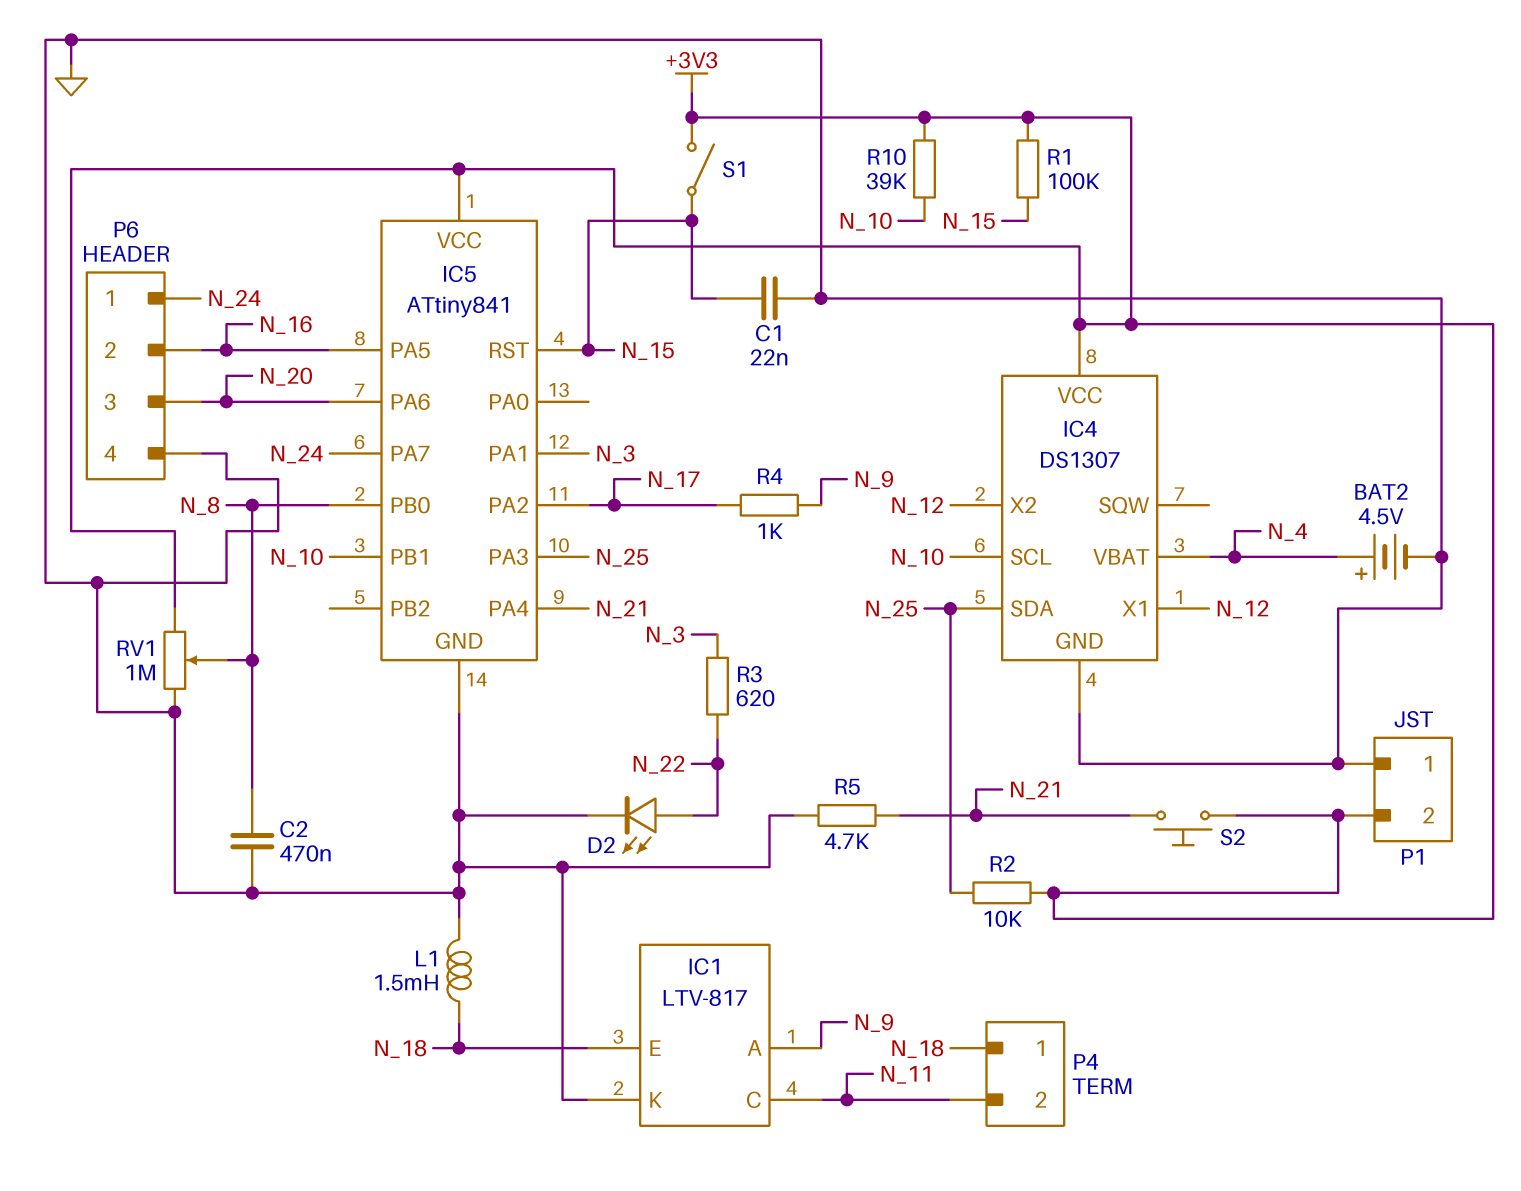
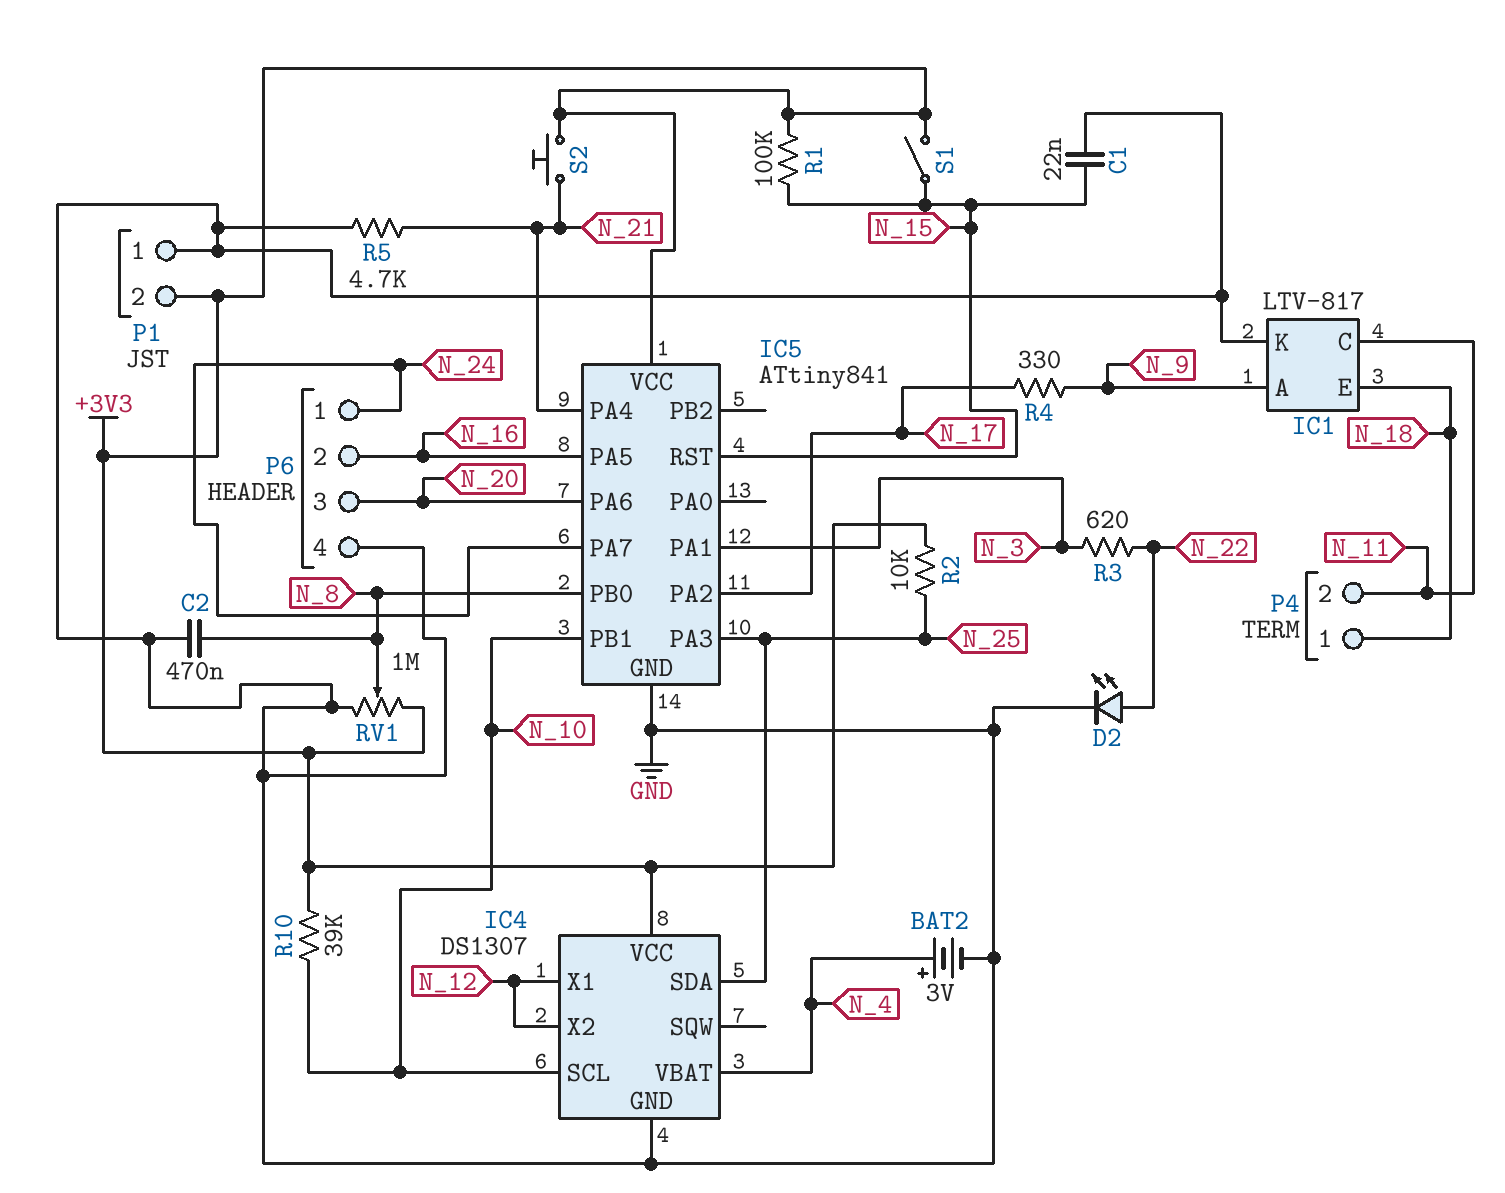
BAT2: 4.5V (plus N_4, minus GND) -> 3V (plus N_4, minus GND)
L1: 1.5mH (GND, N_18) -> none
R4: 1k (N_9, N_17) -> 330 (N_9, N_17)

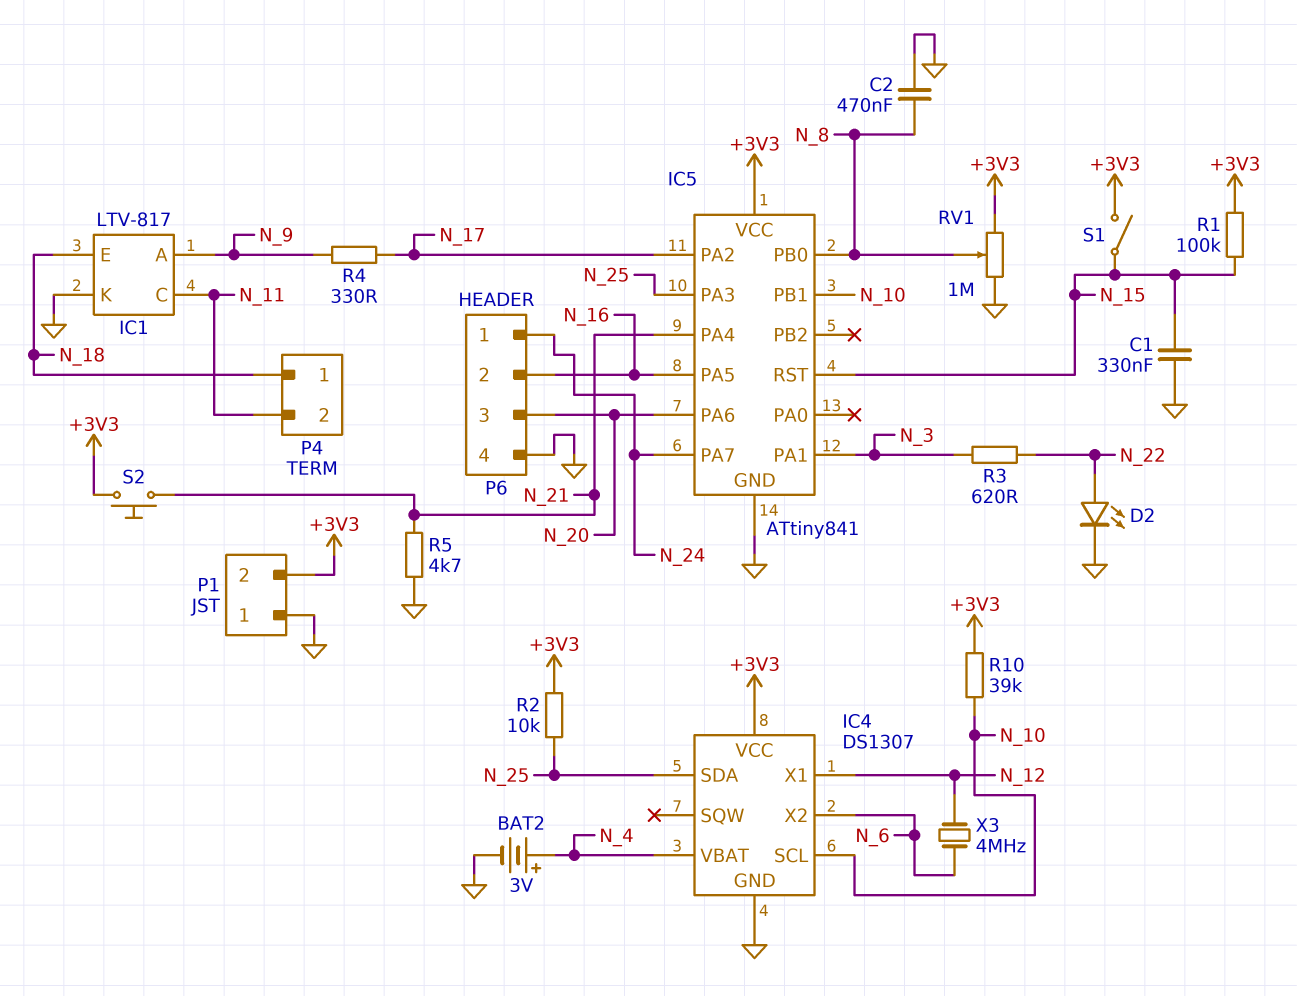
C1: 22nF (GND, N_15) -> 330nF (GND, N_15)
IC4 pin X2: N_12 -> N_6
X3: none -> 4MHz (N_6, N_12)

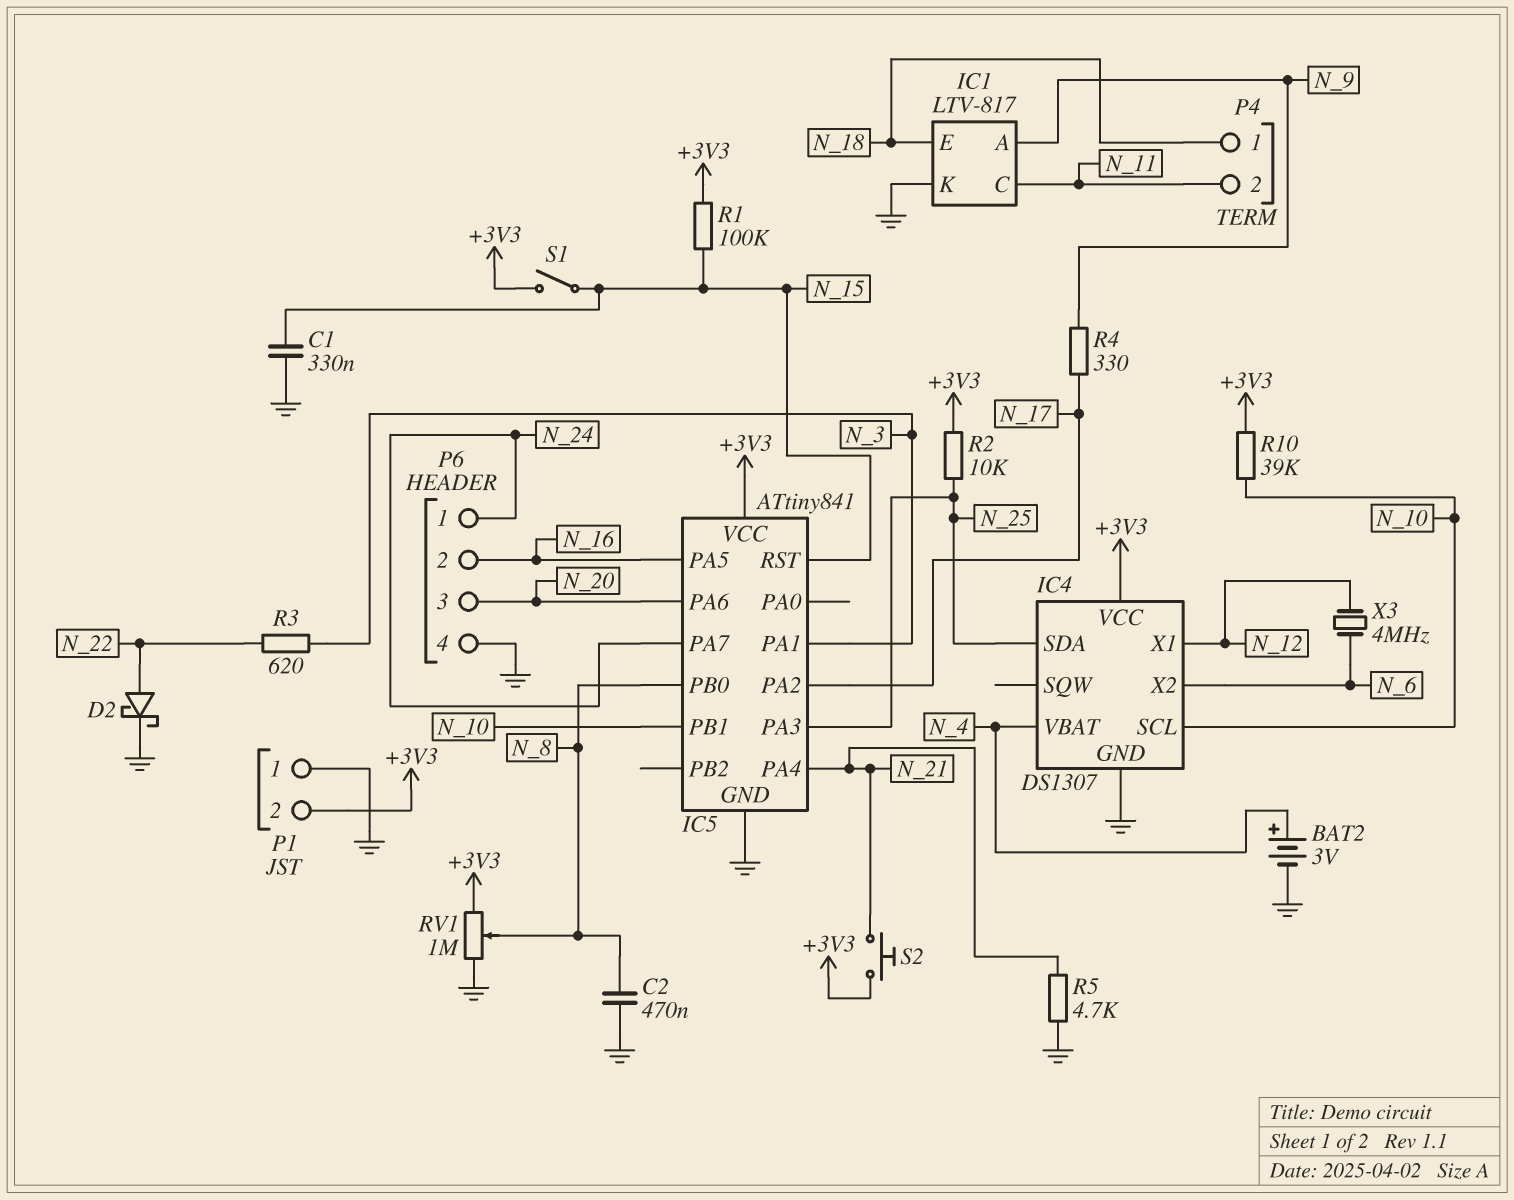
D2: LED (A N_22, K GND) -> schottky (A N_22, K GND)

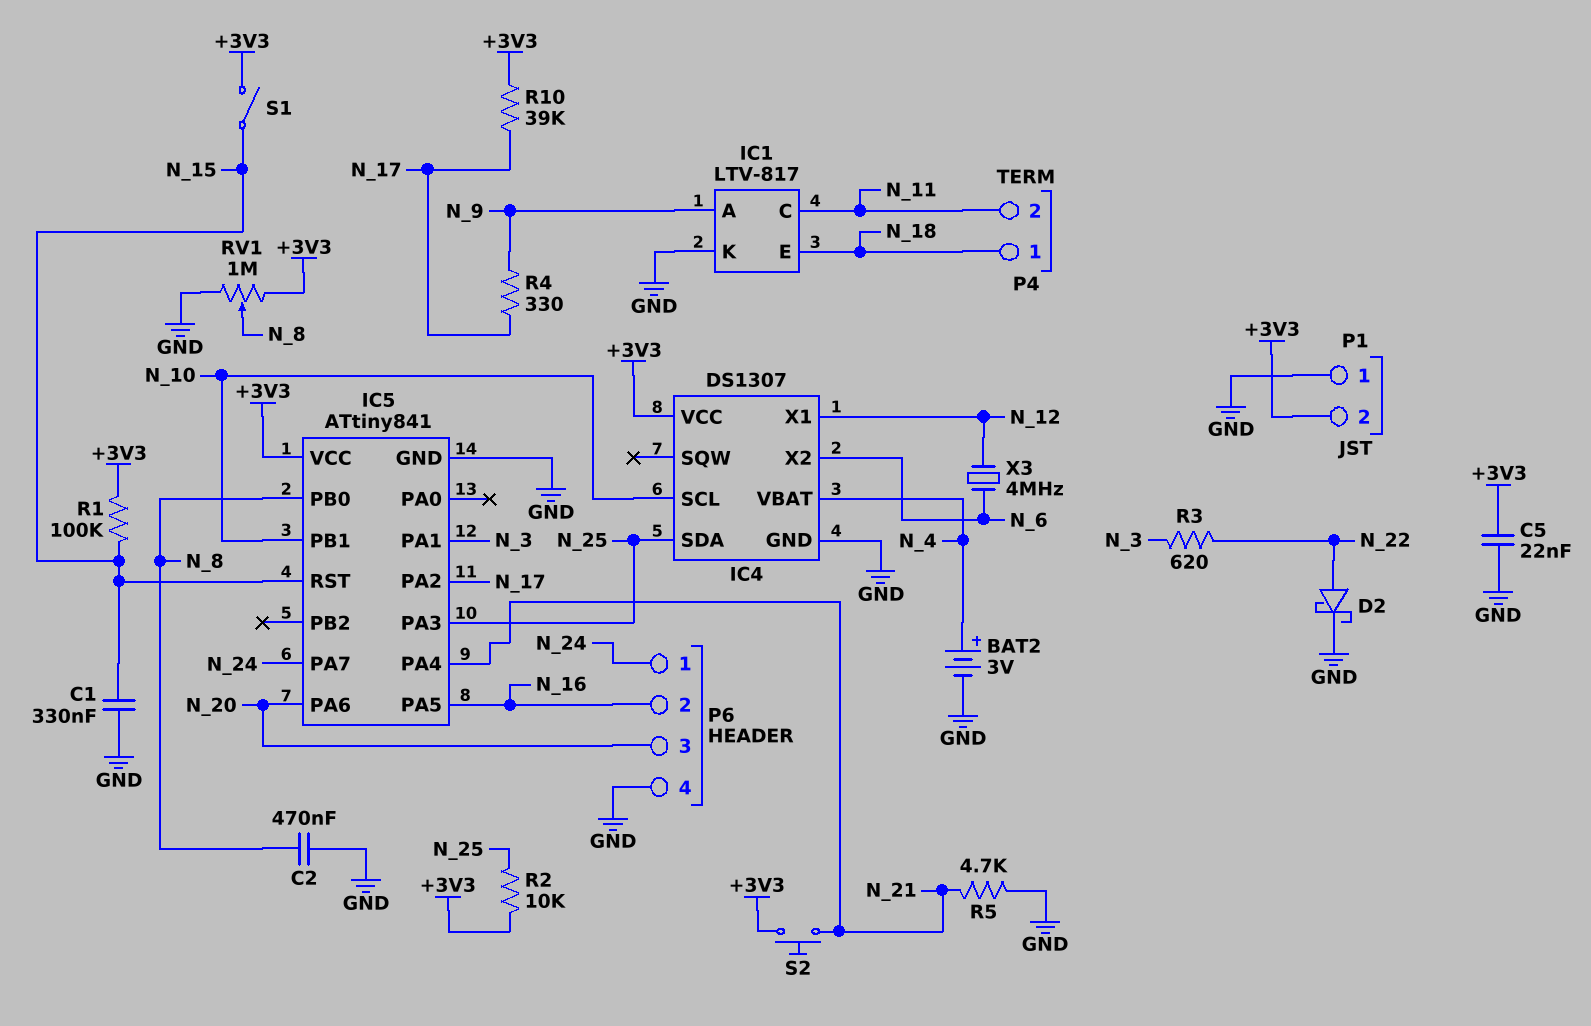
C5: none -> 22nF (+3V3, GND)
R10: 39k (+3V3, N_10) -> 39k (+3V3, N_17)

